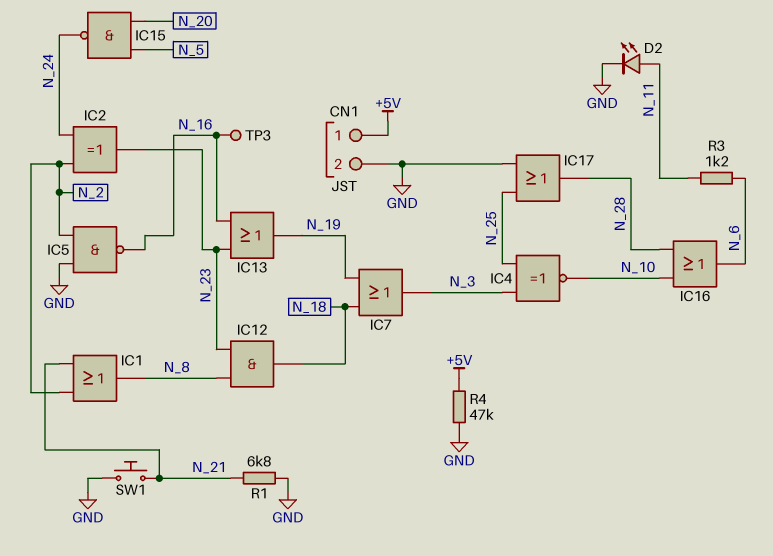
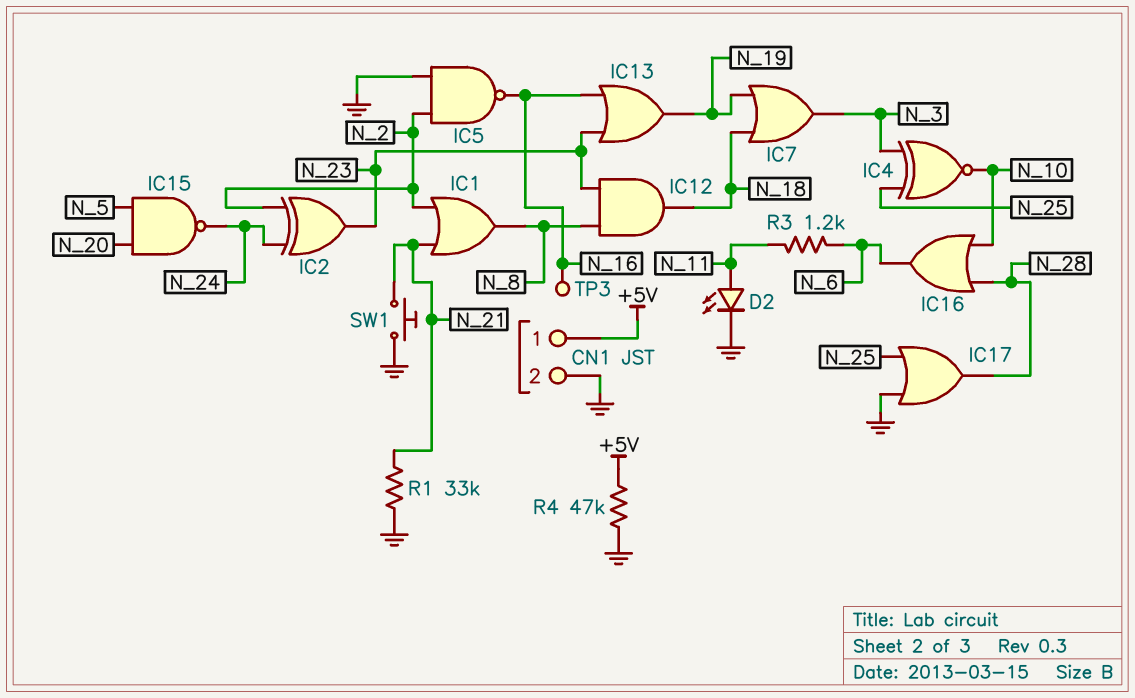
R1: 6.8k (GND, N_21) -> 33k (GND, N_21)

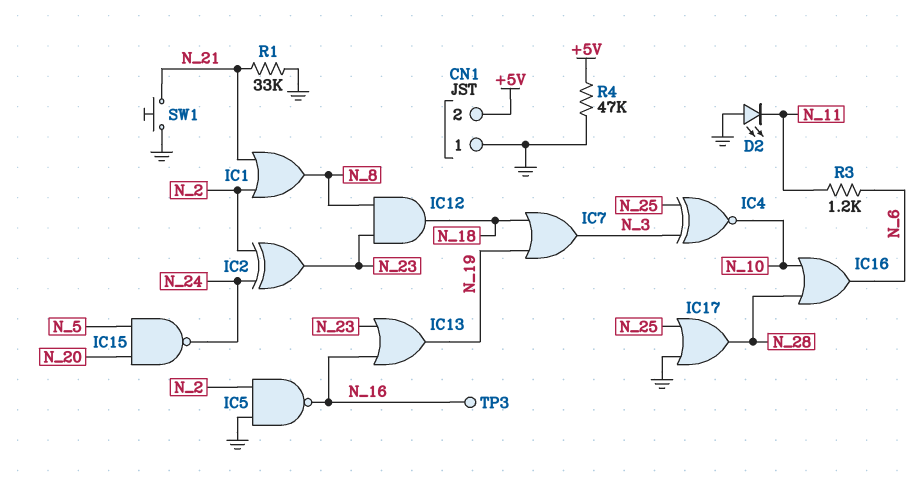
CN1 pin 1: +5V -> GND
CN1 pin 2: GND -> +5V
D2: LED (A N_11, K GND) -> LED (A GND, K N_11)

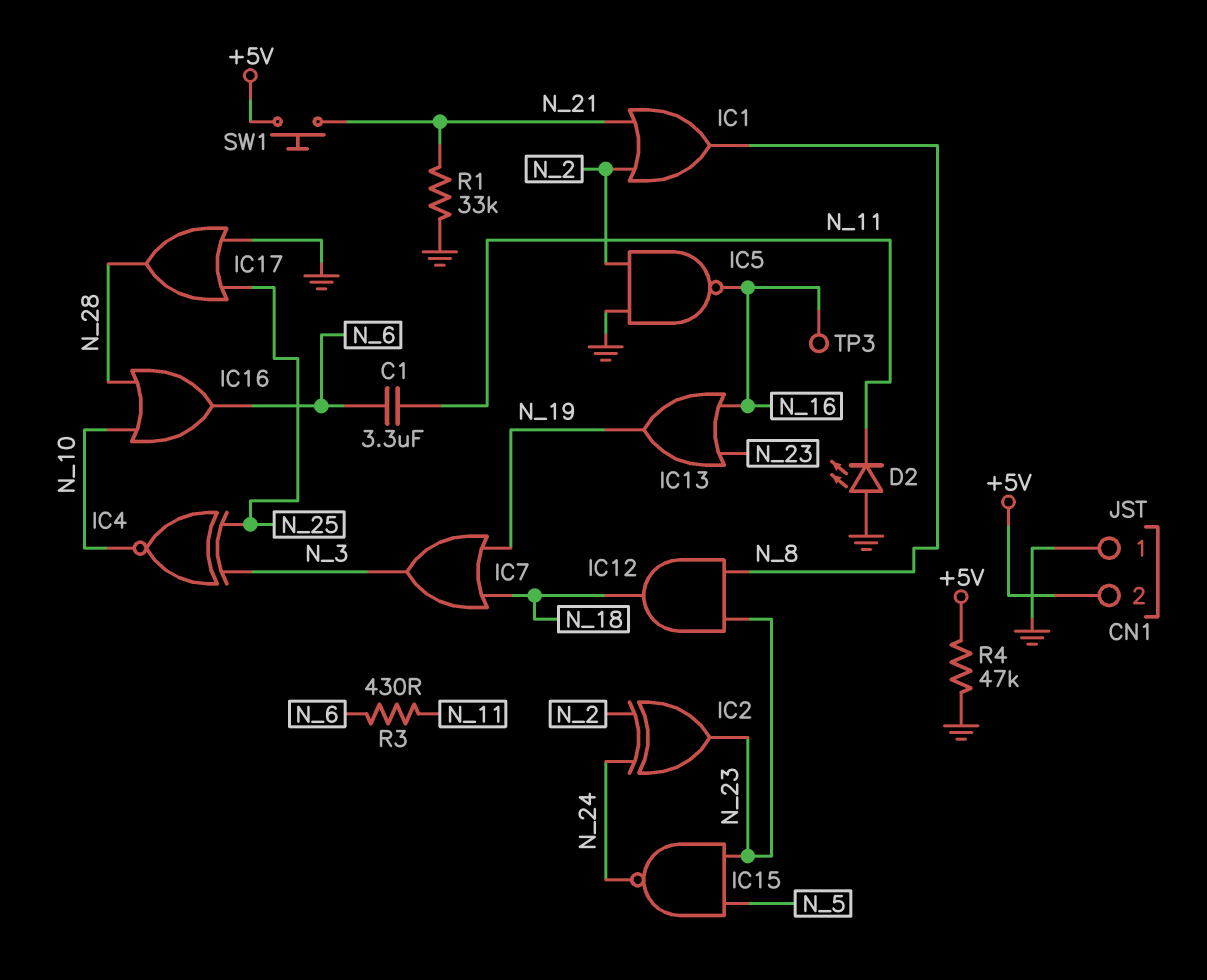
C1: none -> 3.3uF (N_6, N_11)
IC15: NAND (in N_5, in N_20, out N_24) -> NAND (in N_5, in N_23, out N_24)
R3: 1.2k (N_6, N_11) -> 430 (N_6, N_11)
SW1: button (GND, N_21) -> button (+5V, N_21)

